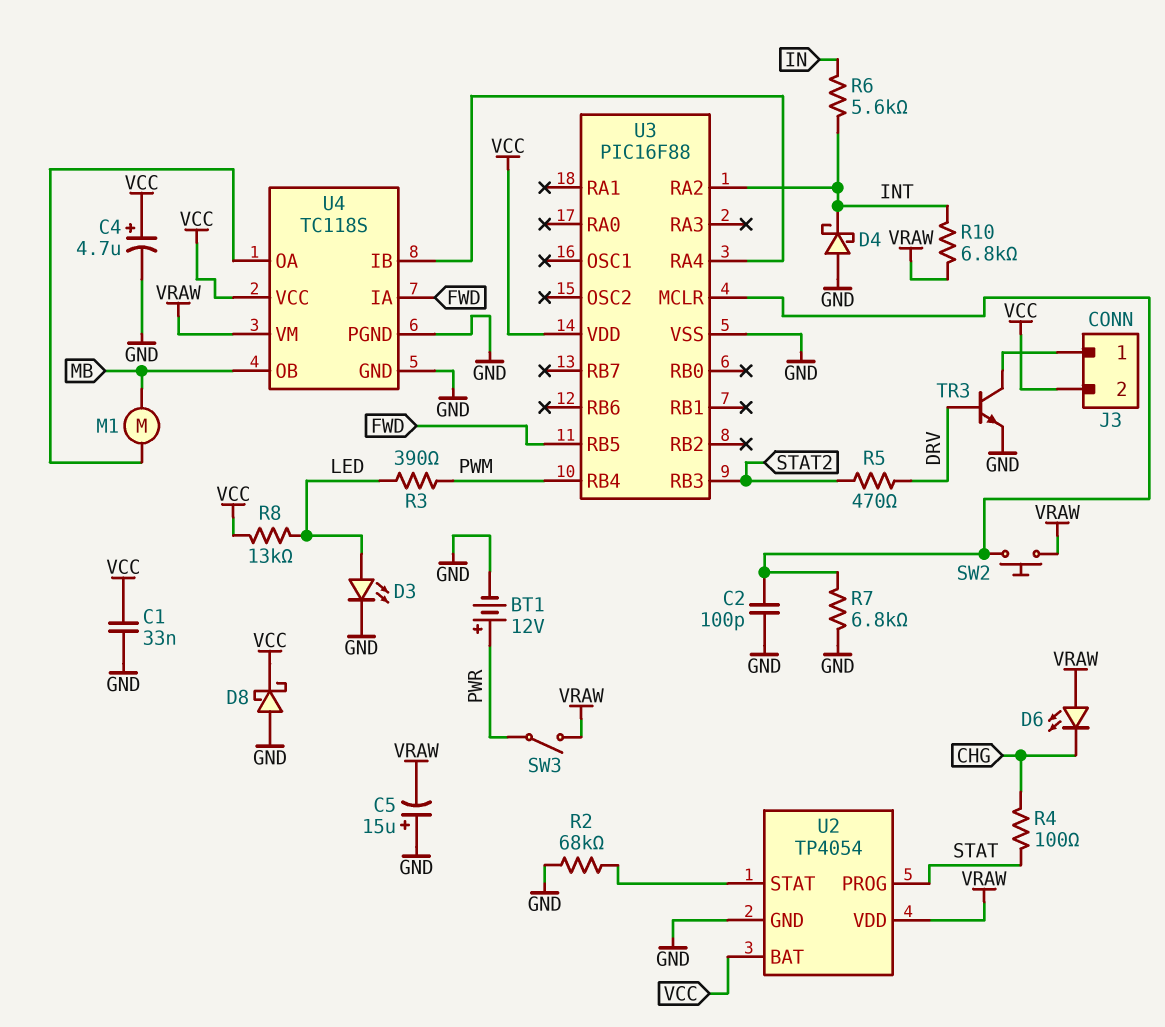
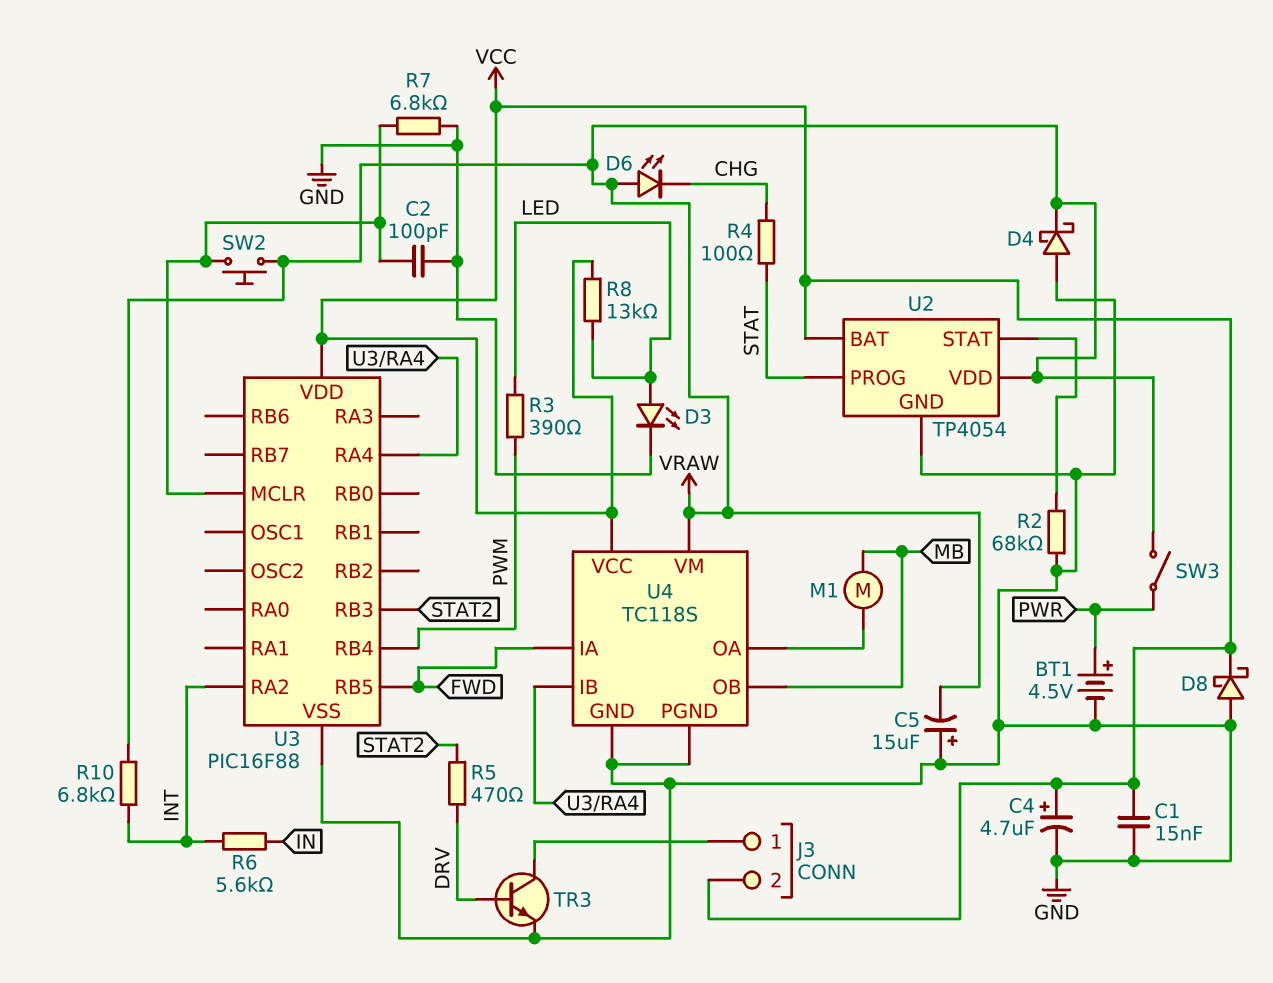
BT1: 12V (plus PWR, minus GND) -> 4.5V (plus PWR, minus GND)
C1: 33nF (GND, VCC) -> 15nF (GND, VCC)
D4: schottky (A GND, K INT) -> schottky (A GND, K VRAW)

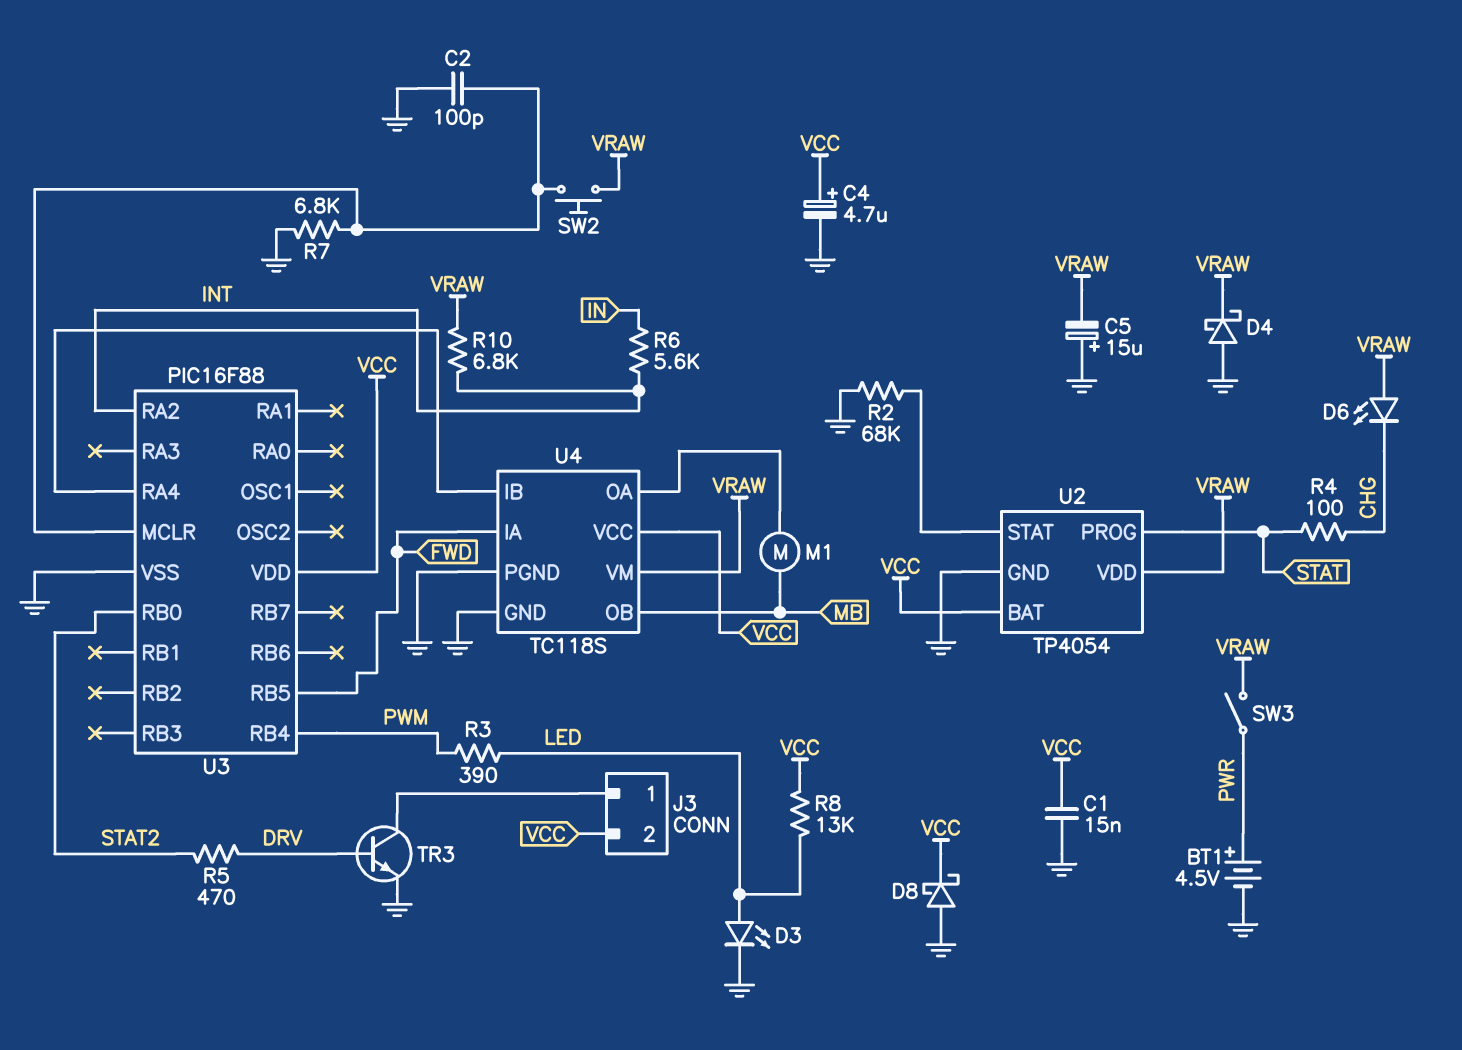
U3 pin RB0: none -> STAT2
U3 pin RB3: STAT2 -> none

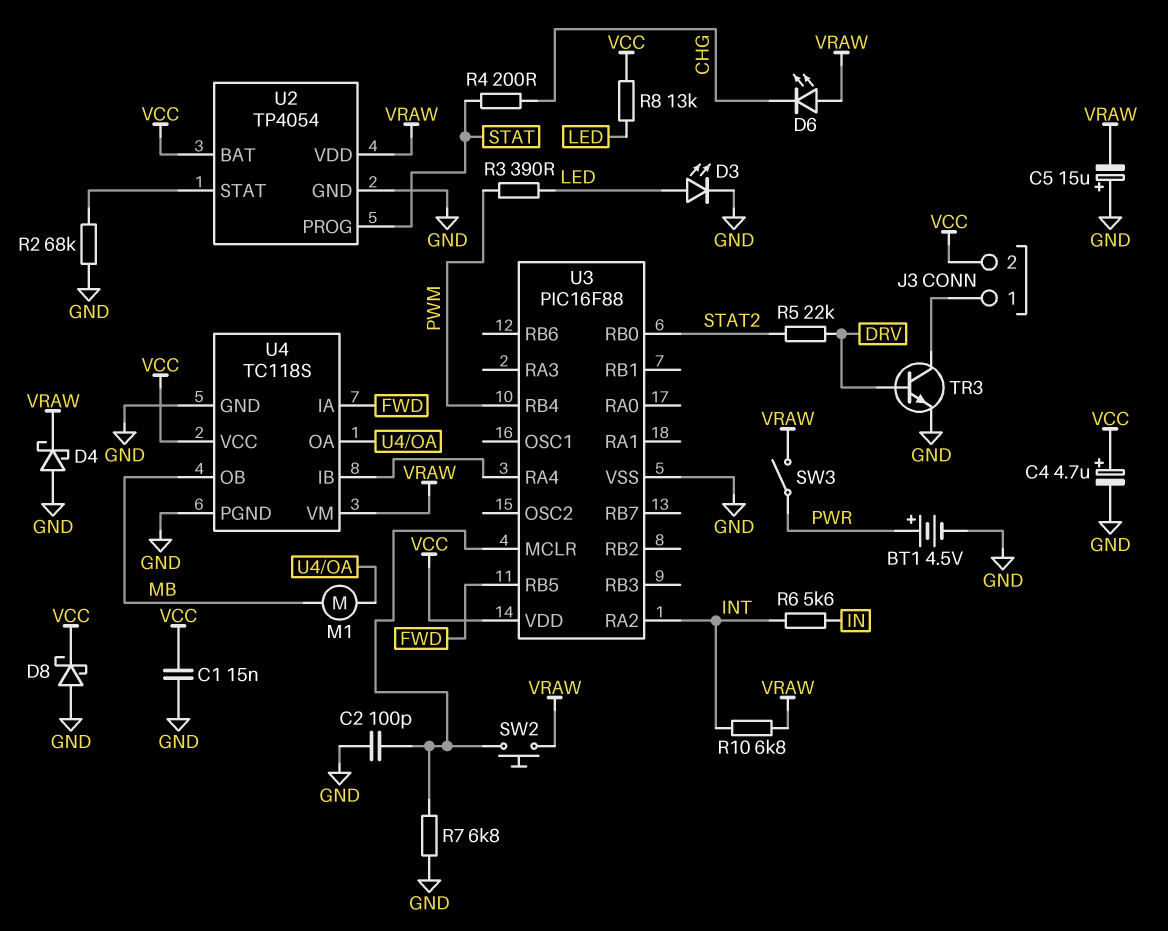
R4: 100 (CHG, STAT) -> 200 (CHG, STAT)
R5: 470 (DRV, STAT2) -> 22k (DRV, STAT2)

